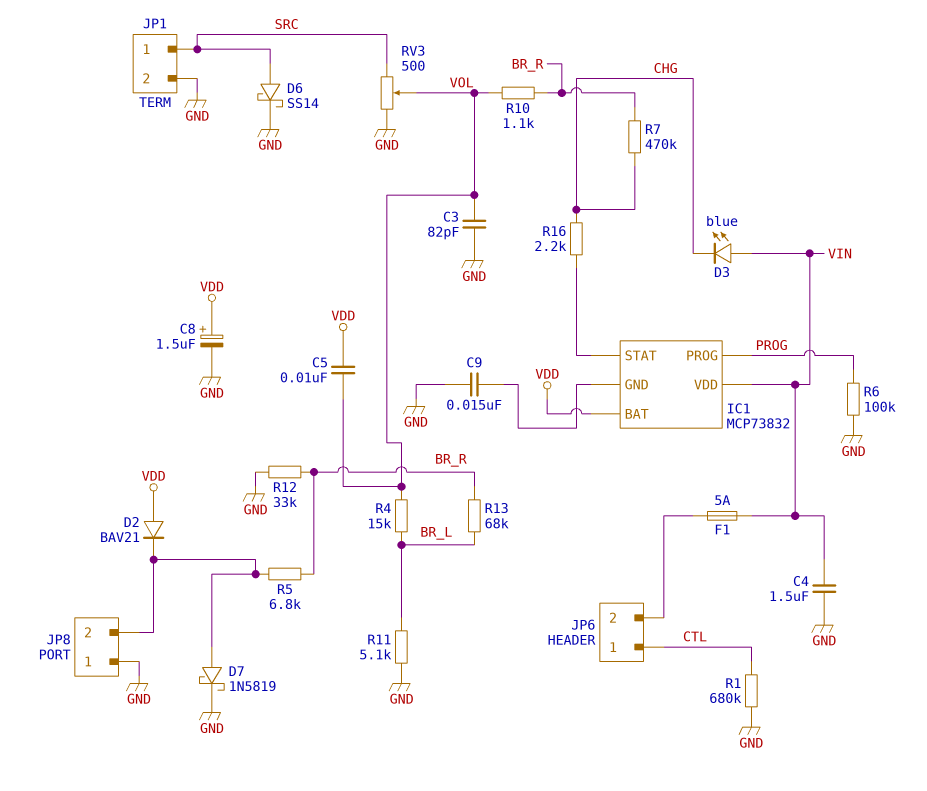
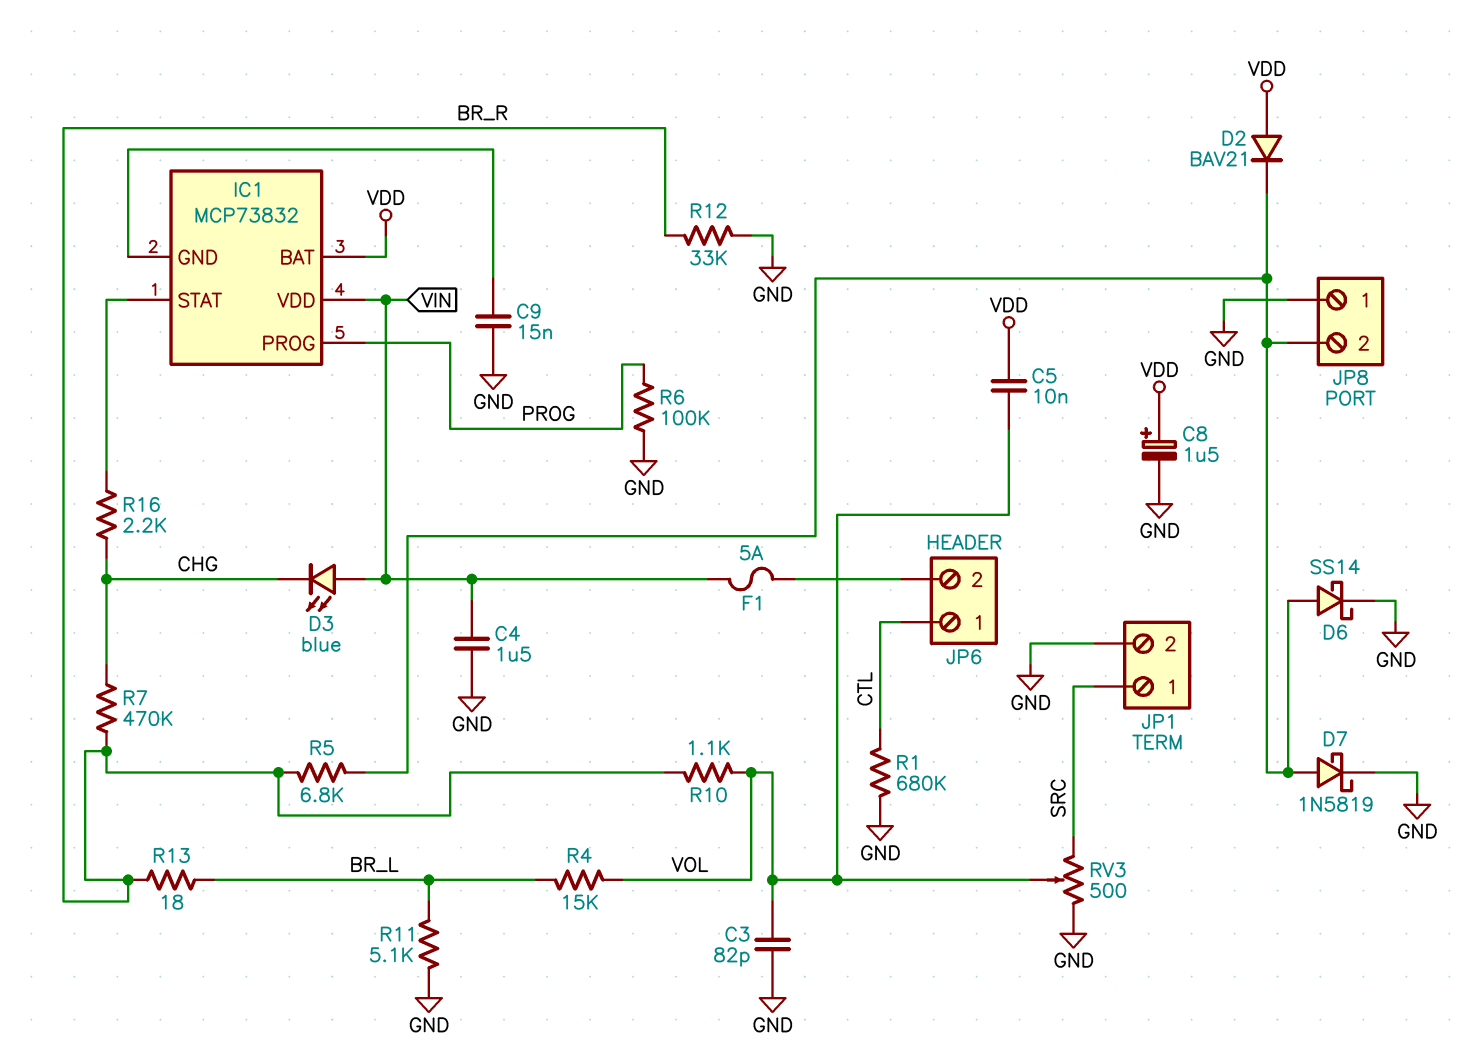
D6: schottky SS14 (A SRC, K GND) -> schottky SS14 (A JP8/2, K GND)
R13: 68k (BR_L, BR_R) -> 18 (BR_L, BR_R)

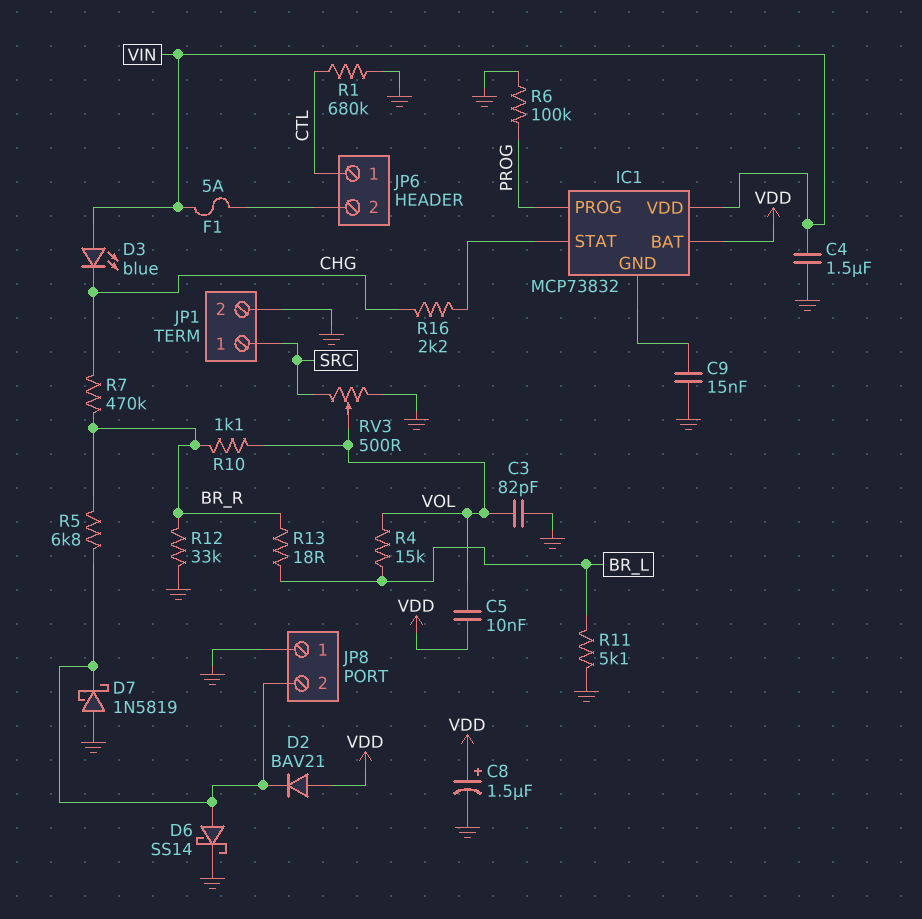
D7: schottky 1N5819 (A JP8/2, K GND) -> schottky 1N5819 (A GND, K JP8/2)

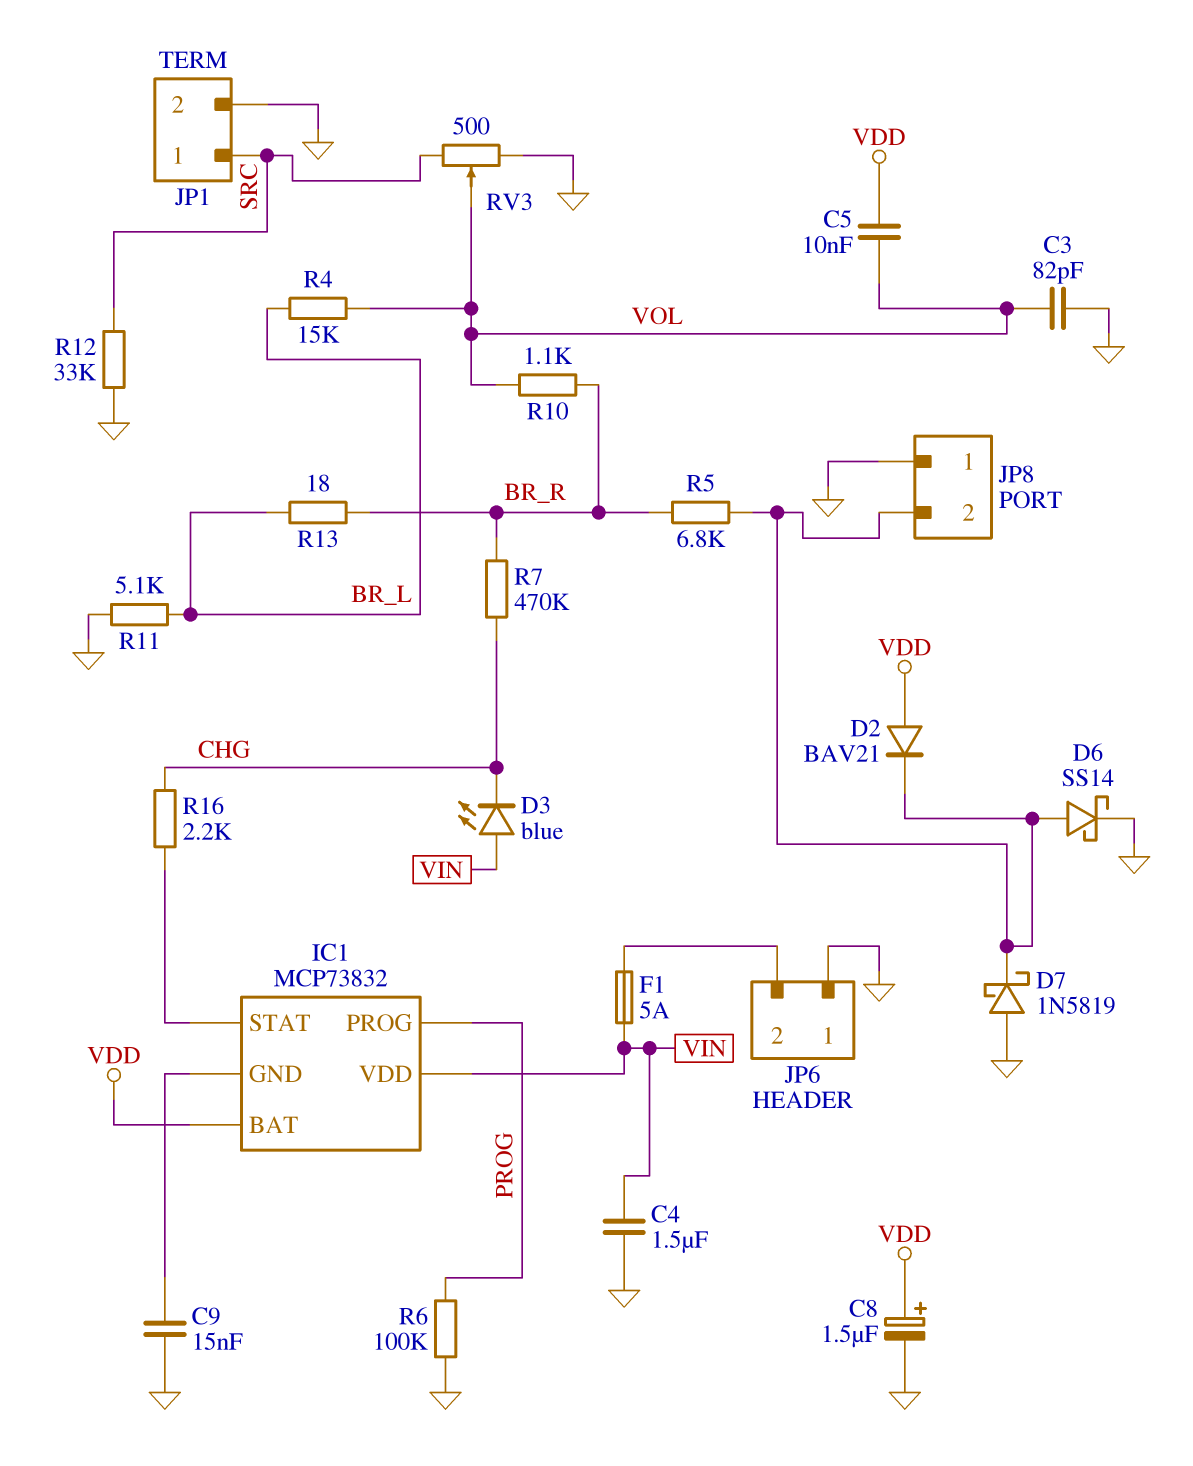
JP6 pin 1: CTL -> GND
R1: 680k (CTL, GND) -> none
R12: 33k (BR_R, GND) -> 33k (GND, SRC)

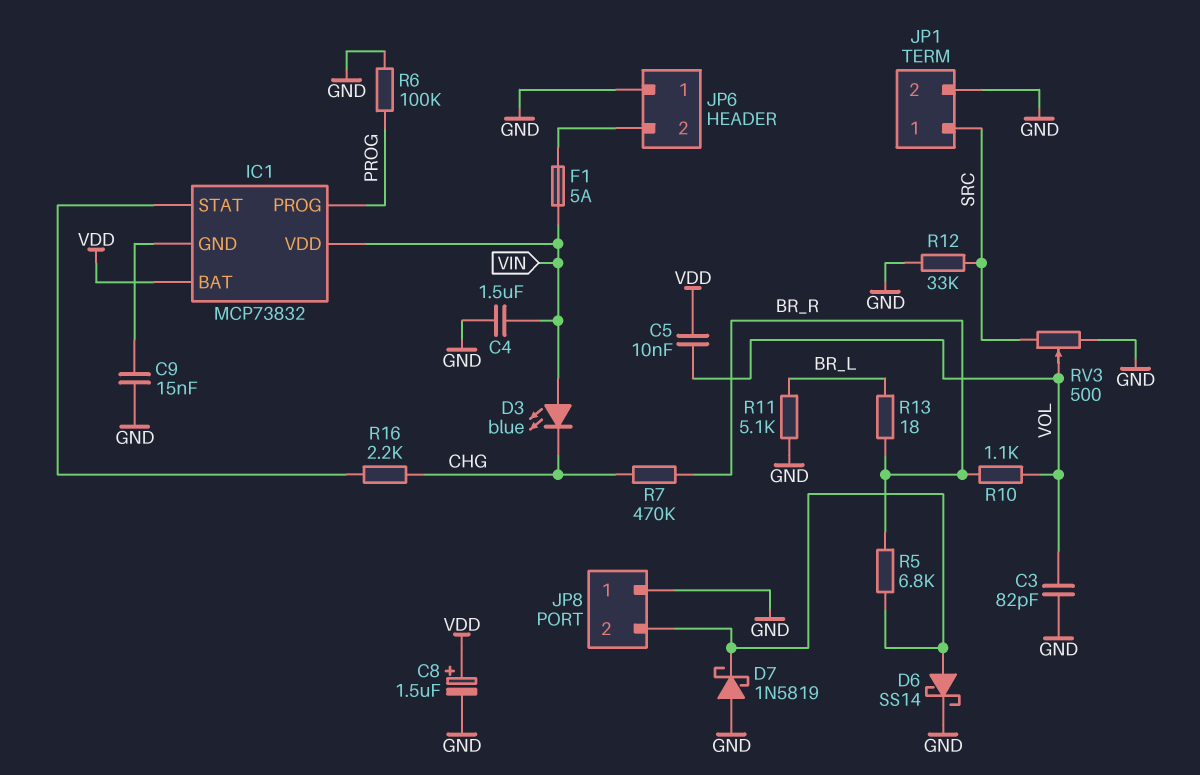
D2: diode BAV21 (A VDD, K JP8/2) -> none
R4: 15k (BR_L, VOL) -> none

